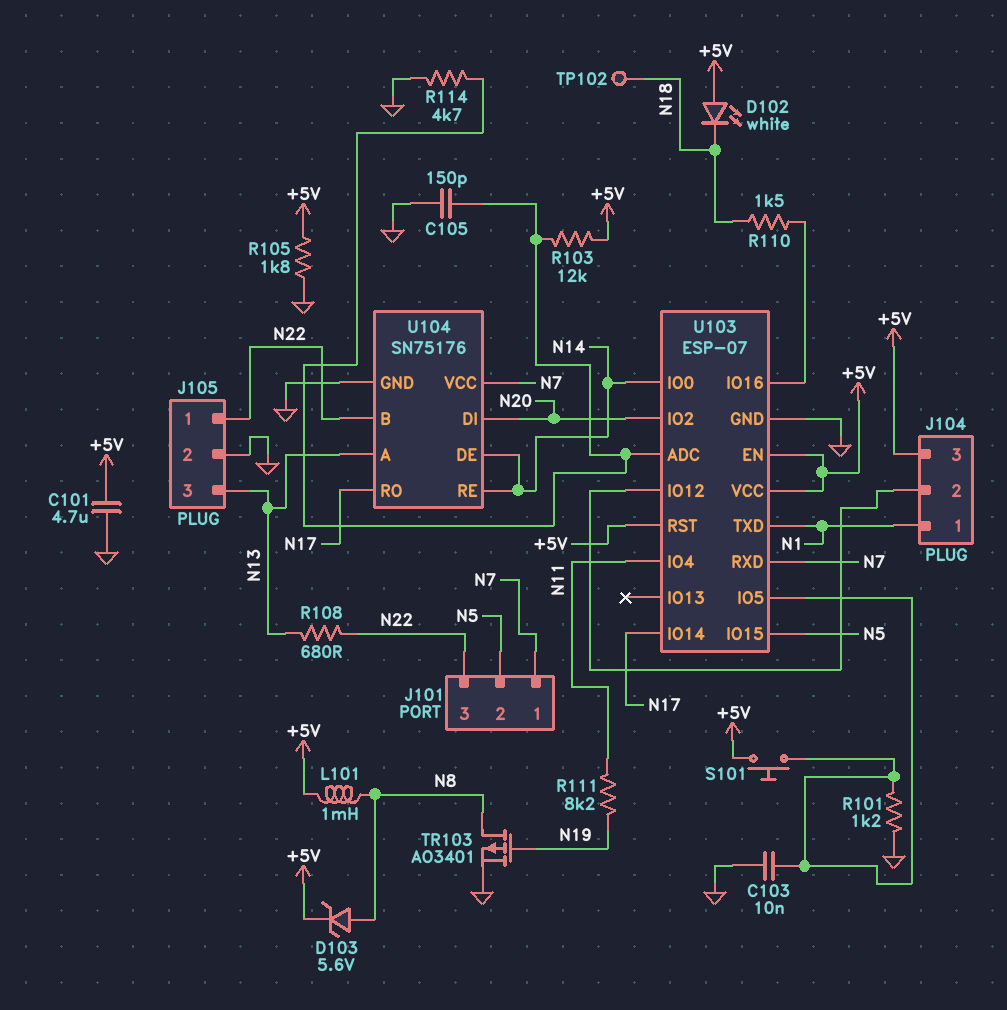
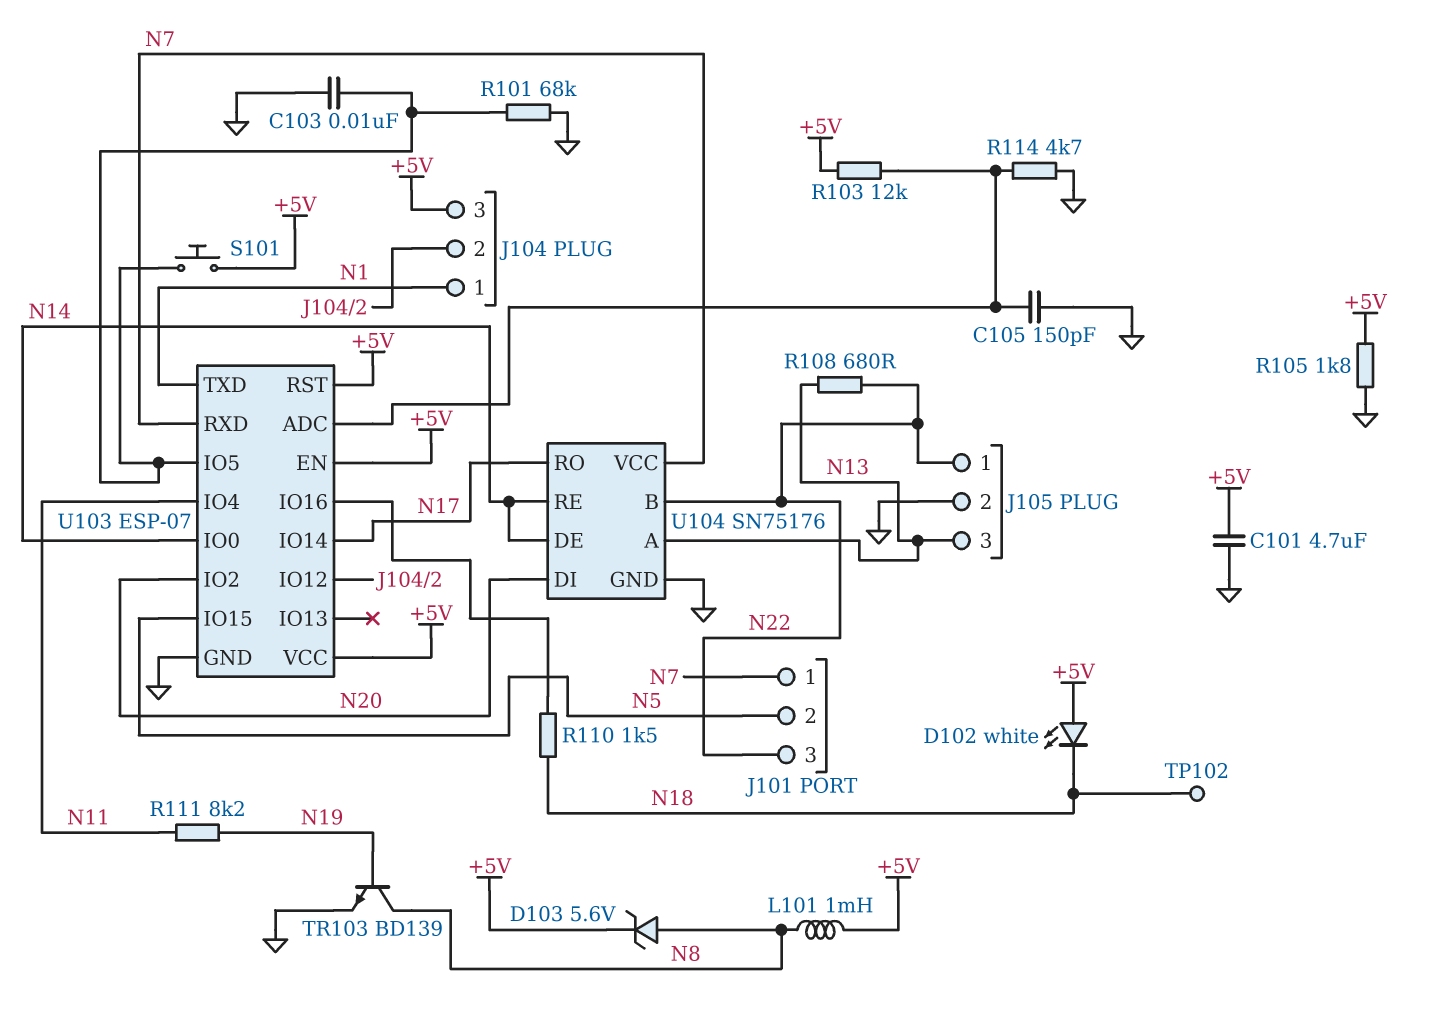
R101: 1.2k (GND, U103/IO5) -> 68k (GND, U103/IO5)
TR103: PMOS AO3401 (G N19, D N8, S GND) -> NPN BD139 (B N19, C N8, E GND)

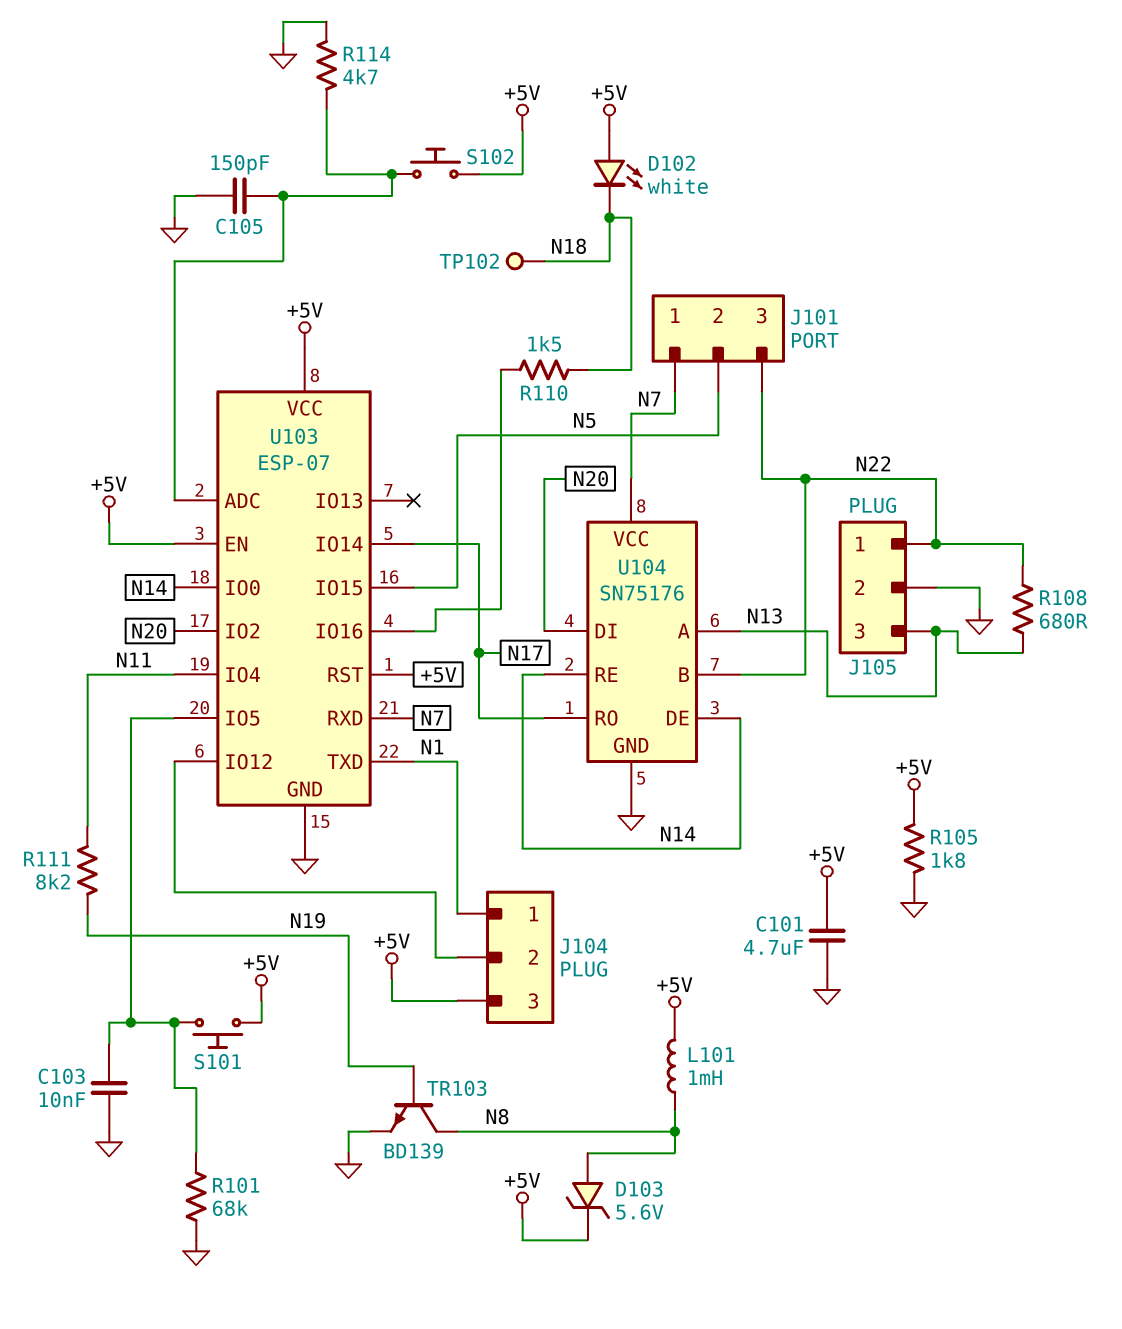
R103: 12k (+5V, U103/ADC) -> none
S102: none -> button (+5V, U103/ADC)

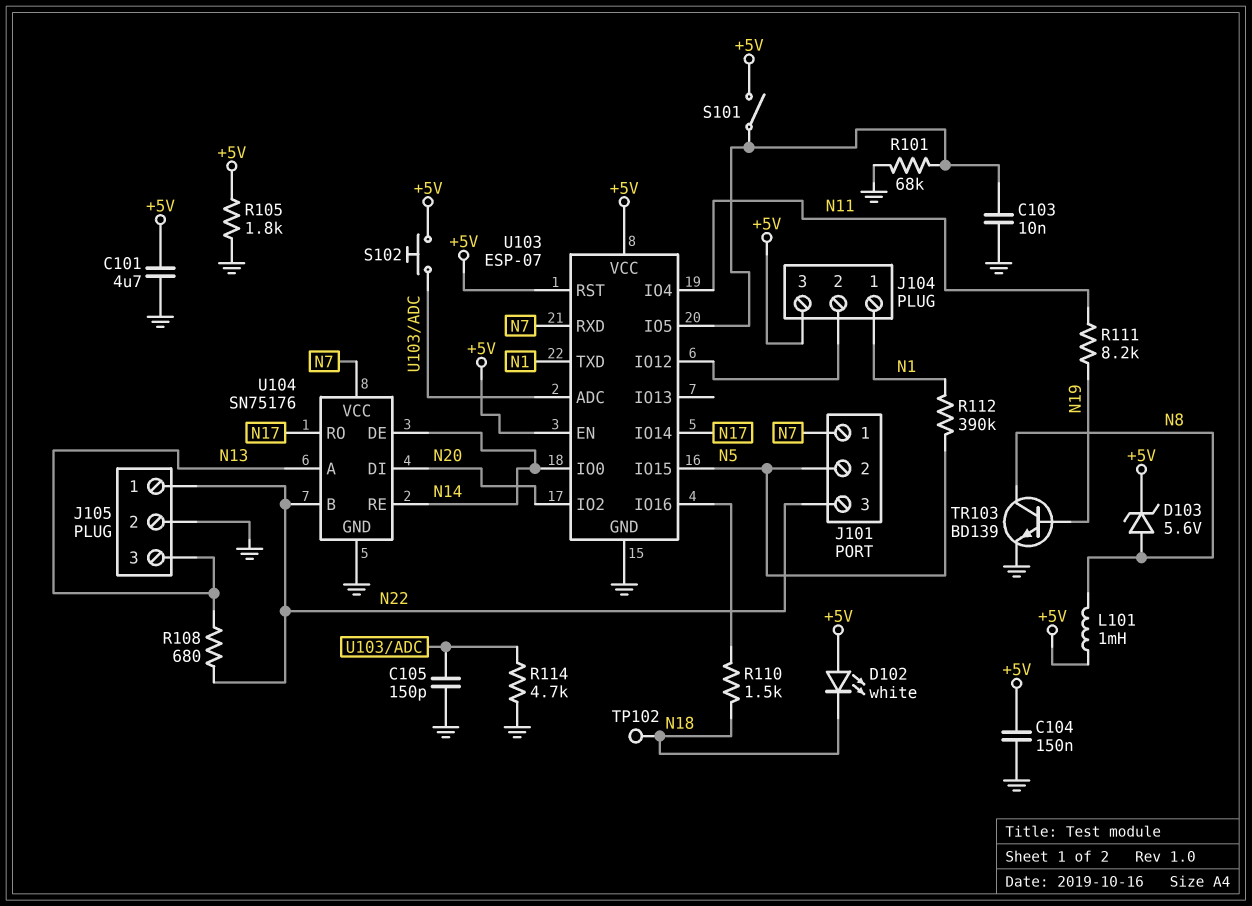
C104: none -> 150nF (+5V, GND)
R112: none -> 390k (N1, N5)
S101: button (+5V, U103/IO5) -> switch (+5V, U103/IO5)

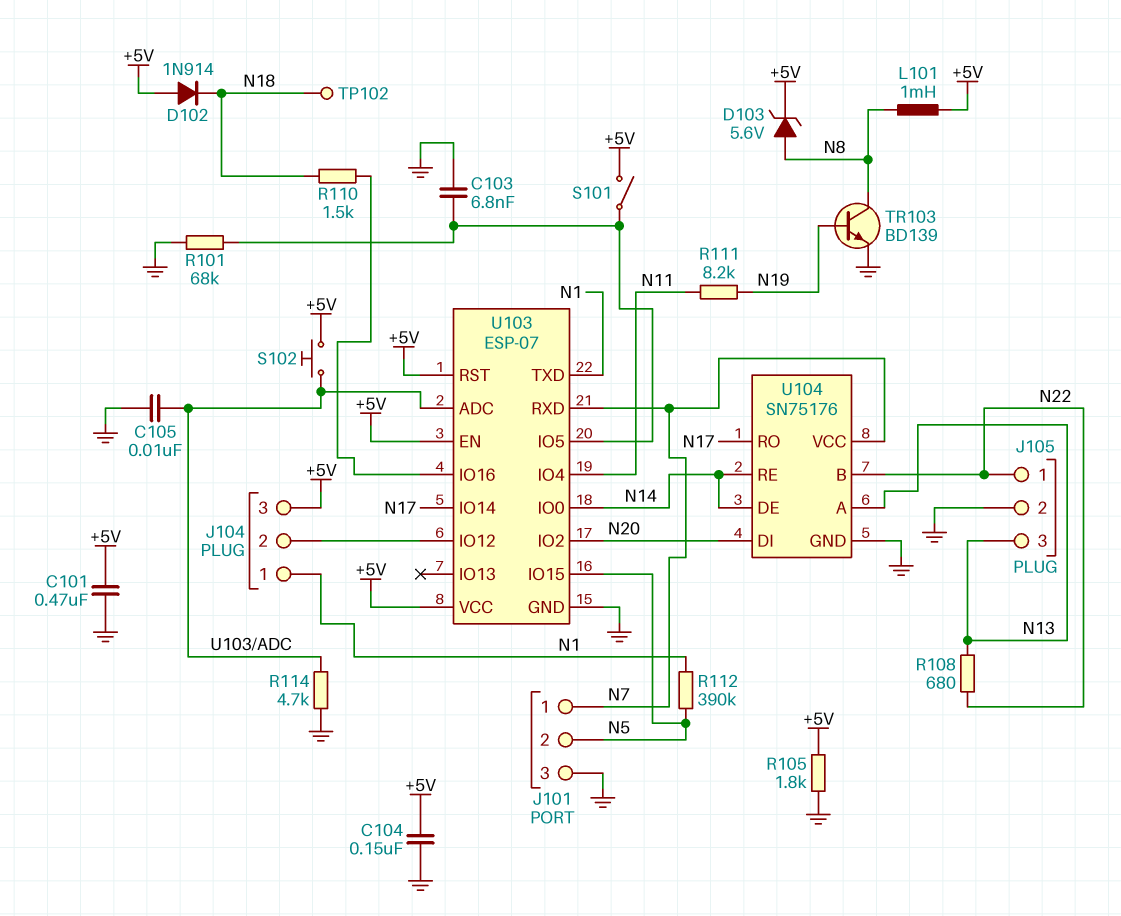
C101: 4.7uF (+5V, GND) -> 470nF (+5V, GND)
C103: 10nF (GND, U103/IO5) -> 6.8nF (GND, U103/IO5)
C105: 150pF (GND, U103/ADC) -> 10nF (GND, U103/ADC)
D102: LED white (A +5V, K N18) -> diode 1N914 (A +5V, K N18)
J101 pin 3: N22 -> GND

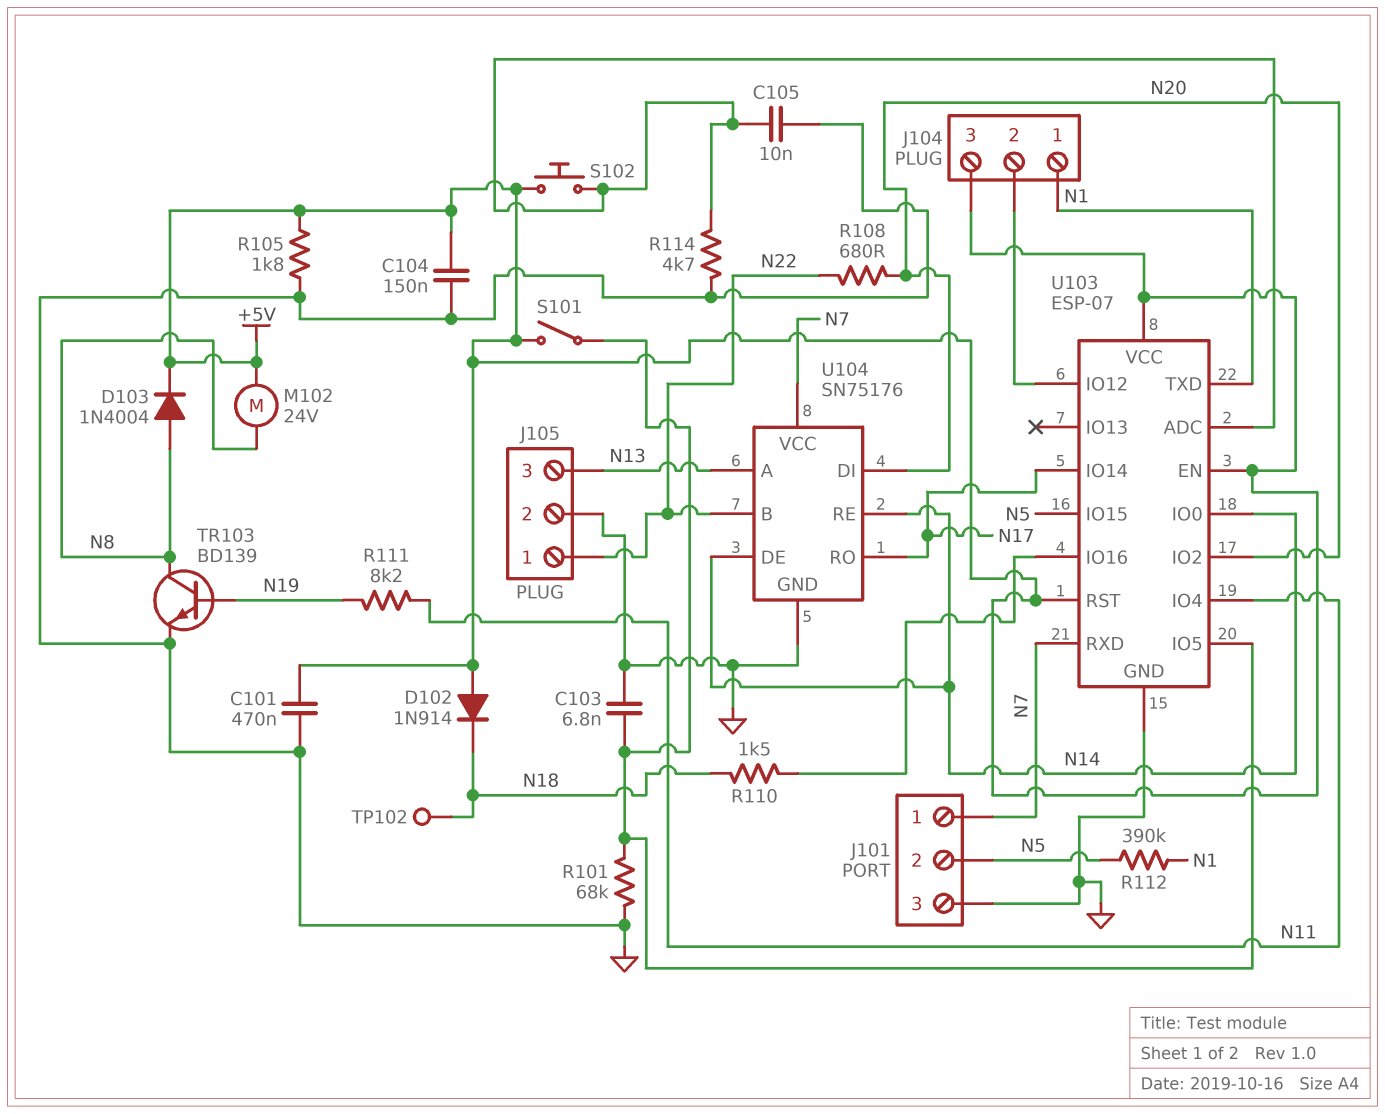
D103: zener 5.6V (A N8, K +5V) -> diode 1N4004 (A N8, K +5V)
L101: 1mH (+5V, N8) -> none
M102: none -> motor 24V (+5V, N8)
R108: 680 (N13, N22) -> 680 (N20, N22)

